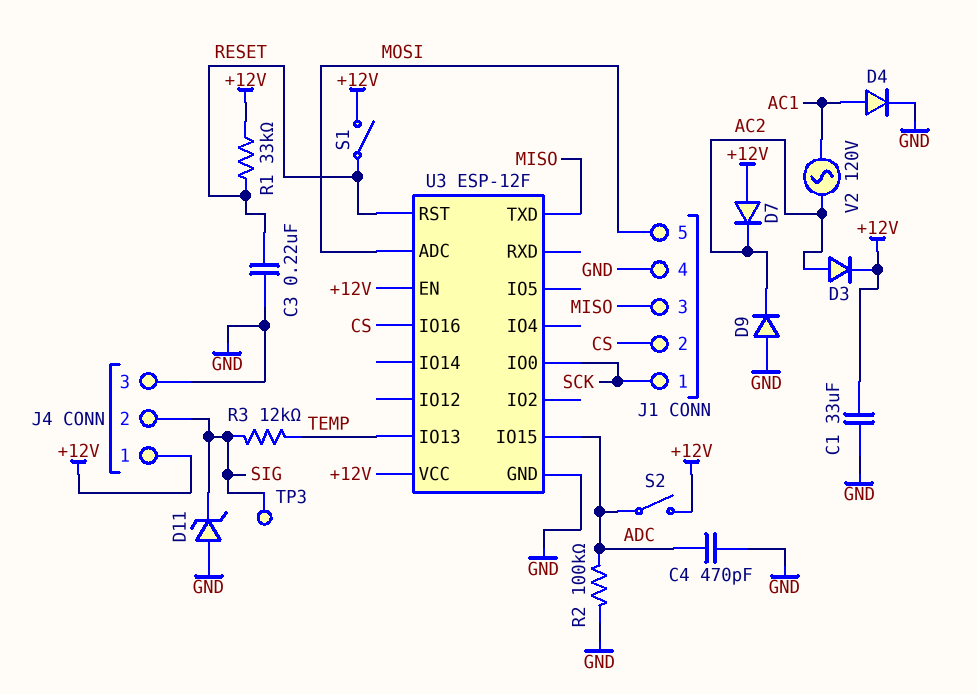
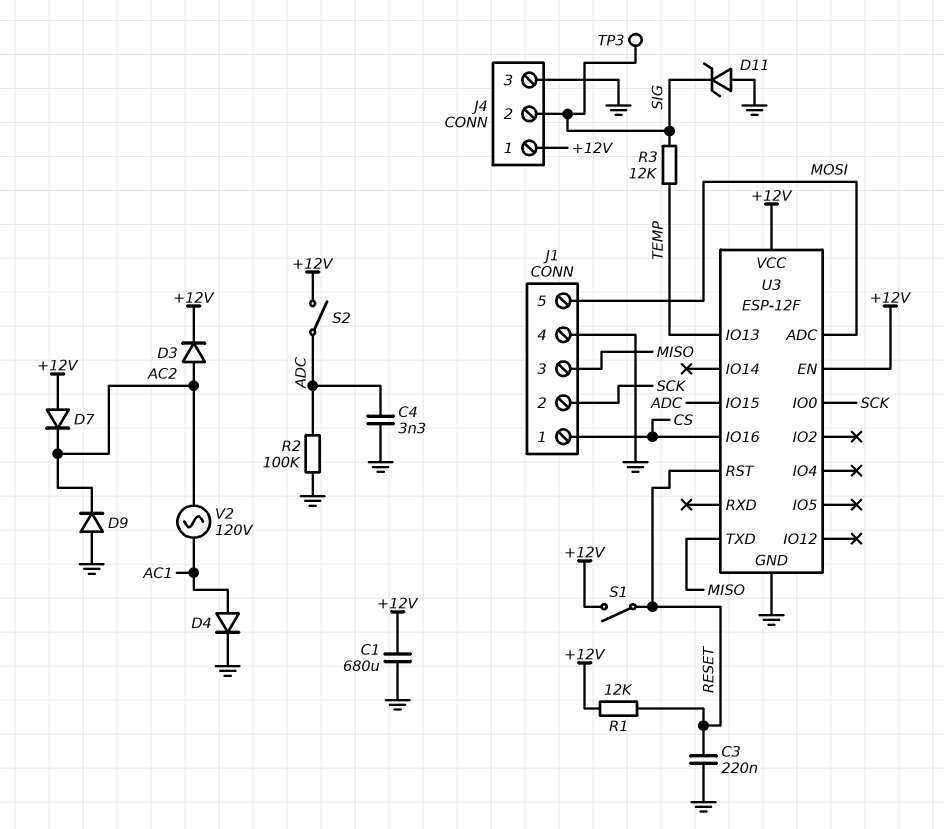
C1: 33uF (+12V, GND) -> 680uF (+12V, GND)
C4: 470pF (ADC, GND) -> 3.3nF (ADC, GND)
J1 pin 1: SCK -> CS
J1 pin 2: CS -> SCK
R1: 33k (+12V, RESET) -> 12k (+12V, RESET)

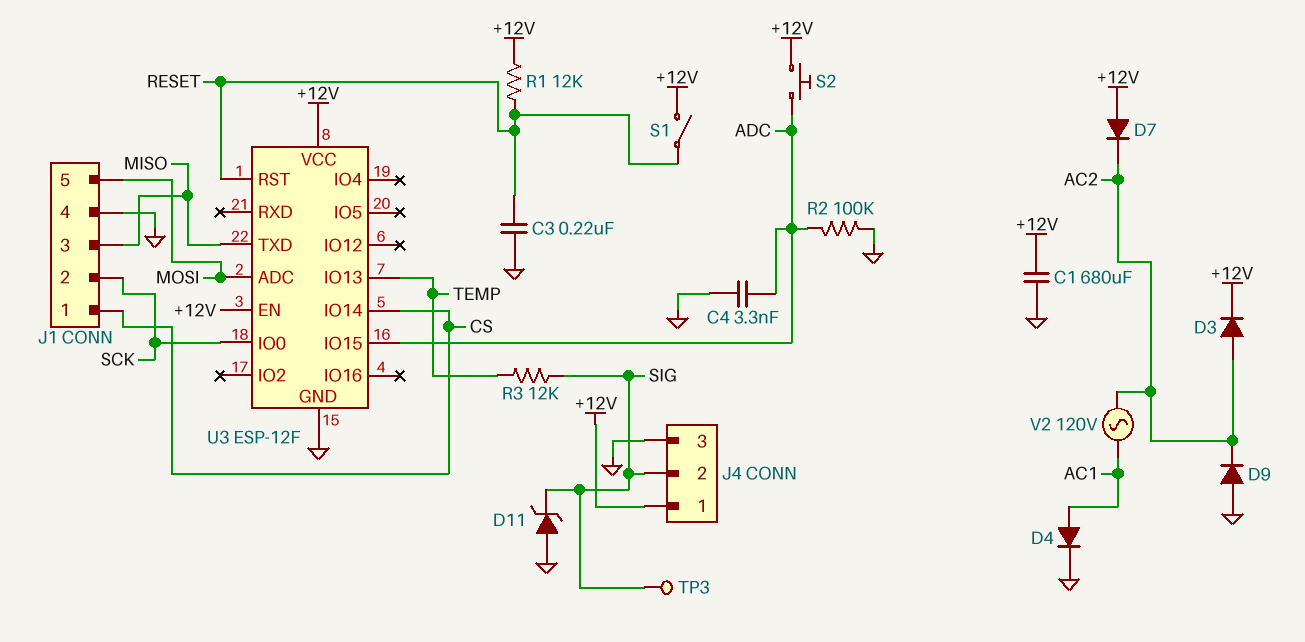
S2: switch (+12V, ADC) -> button (+12V, ADC)
U3 pin IO14: none -> CS
U3 pin IO16: CS -> none

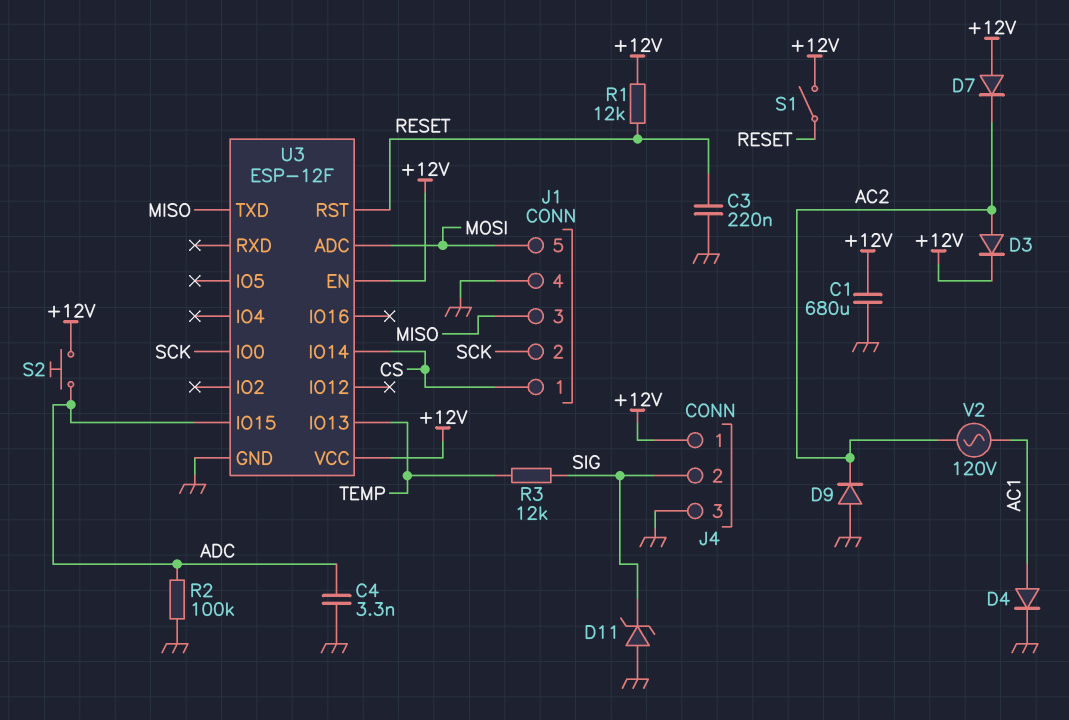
TP3: test point (SIG) -> none

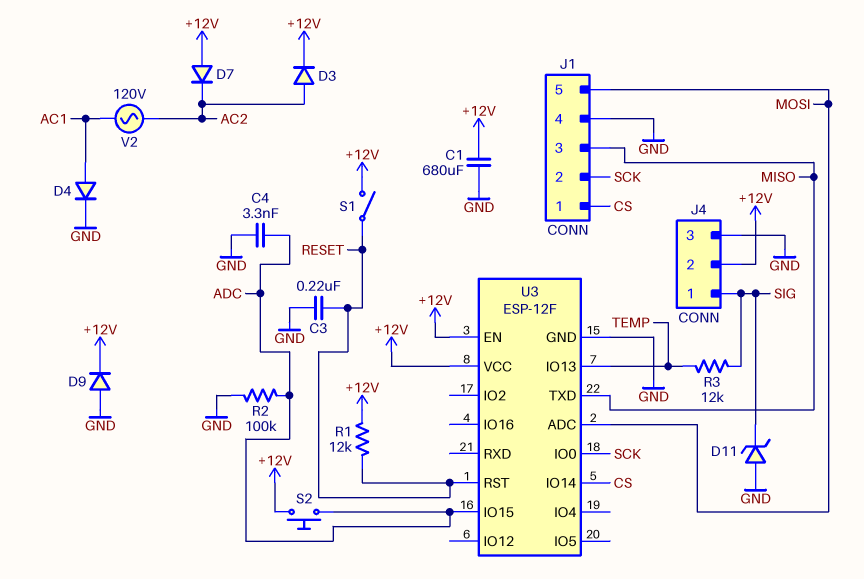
D9: diode (A GND, K AC2) -> diode (A GND, K +12V)
J4 pin 1: +12V -> SIG
J4 pin 2: SIG -> +12V

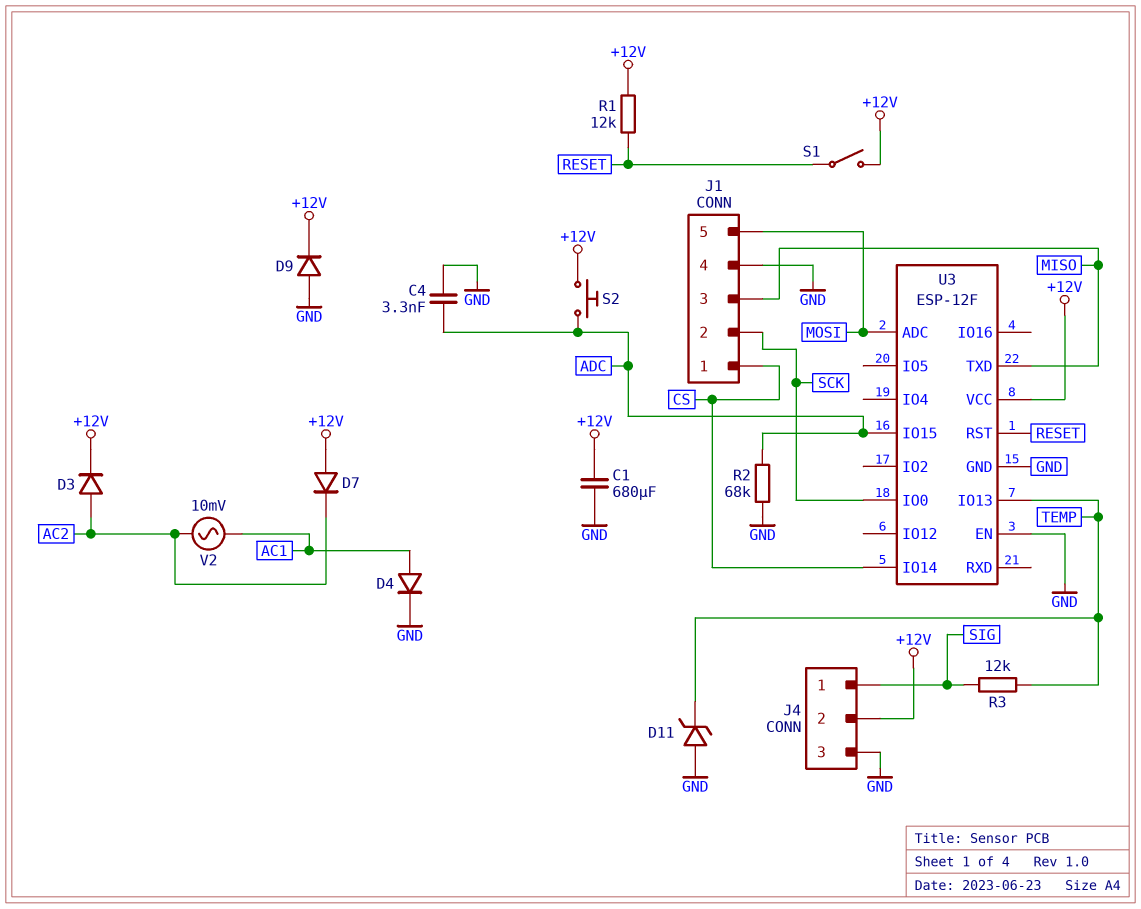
C3: 220nF (GND, RESET) -> none
D11: zener (A GND, K SIG) -> zener (A GND, K TEMP)
R2: 100k (ADC, GND) -> 68k (ADC, GND)
U3 pin EN: +12V -> GND
V2: AC 120V (AC1, AC2) -> AC 10mV (AC1, AC2)

